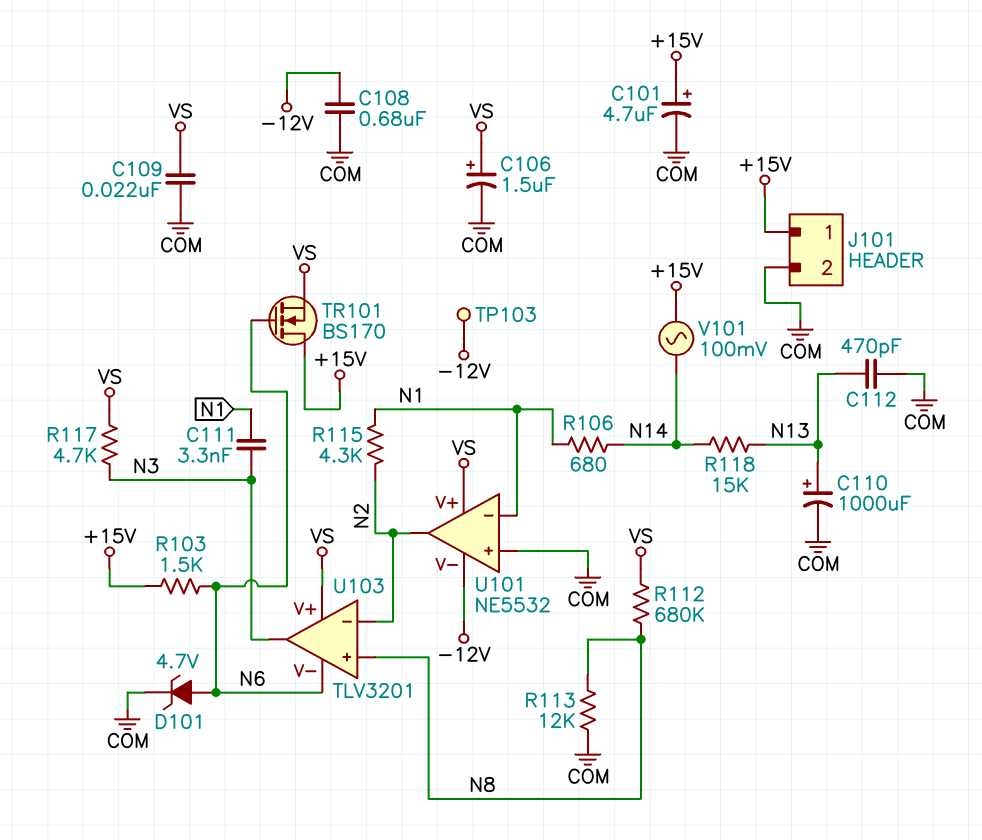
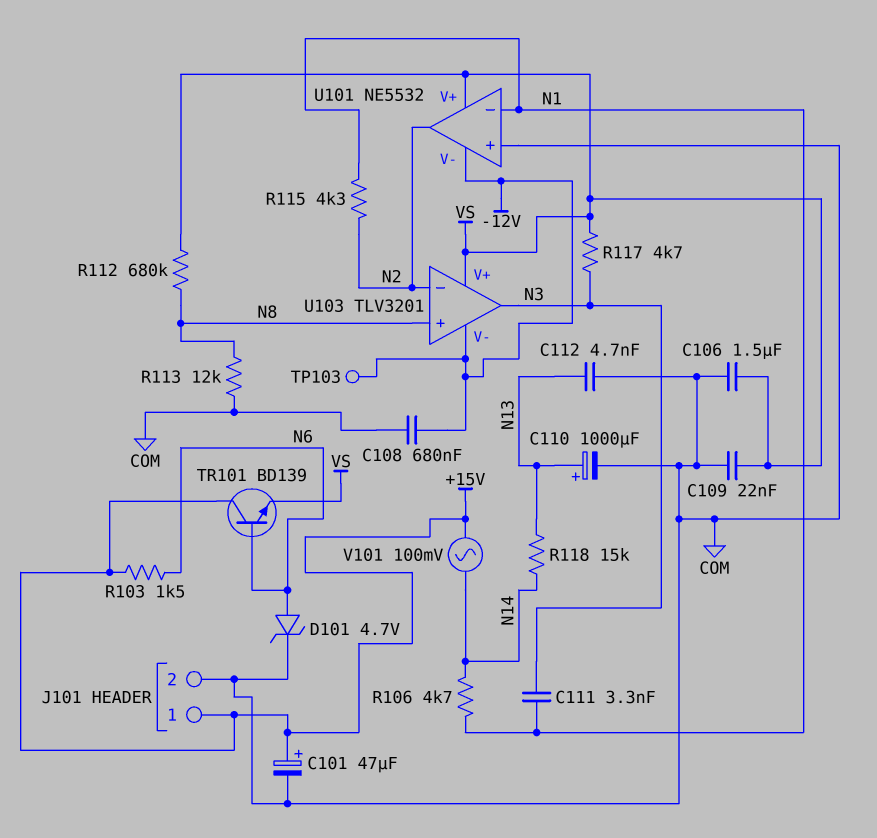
C101: 4.7uF (plus +15V, minus COM) -> 47uF (plus +15V, minus COM)
C106: 1.5uF (plus VS, minus COM) -> 1.5uF (COM, VS)
C112: 470pF (COM, N13) -> 4.7nF (COM, N13)
R106: 680 (N1, N14) -> 4.7k (N1, N14)
TR101: NMOS BS170 (G N6, D +15V, S VS) -> NPN BD139 (B N6, C +15V, E VS)
U103 pin V-: N6 -> -12V

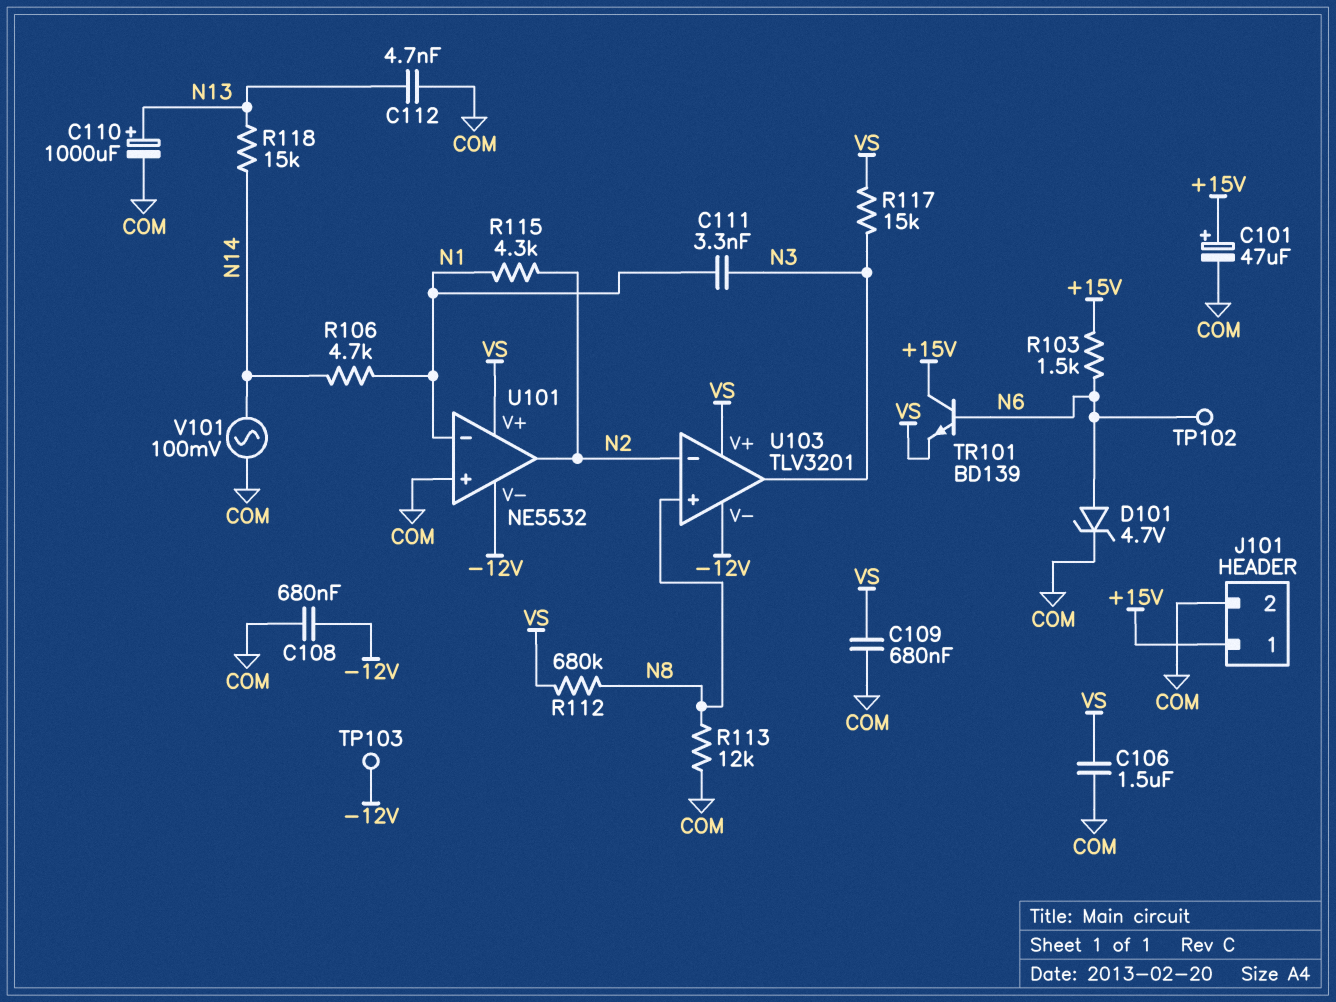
C109: 22nF (COM, VS) -> 680nF (COM, VS)
R117: 4.7k (N3, VS) -> 15k (N3, VS)
TP102: none -> test point (N6)
V101: AC 100mV (+15V, N14) -> AC 100mV (COM, N14)

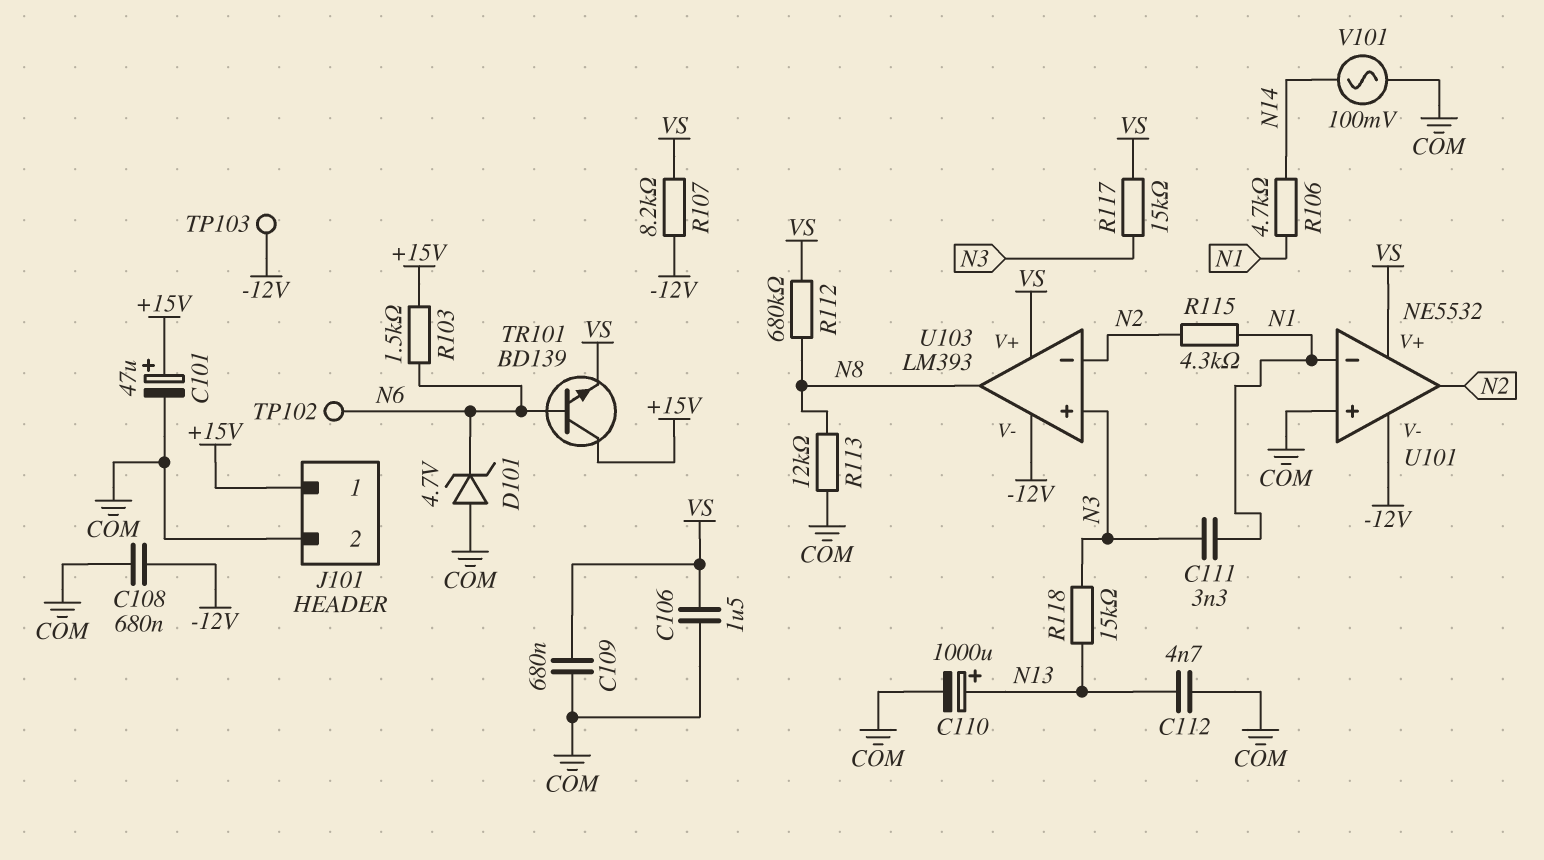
D101: zener 4.7V (A N6, K COM) -> zener 4.7V (A COM, K N6)
R107: none -> 8.2k (-12V, VS)
R118: 15k (N13, N14) -> 15k (N3, N13)
U103: TLV3201 -> LM393
U103 pin in+: N8 -> N3
U103 pin out: N3 -> N8

